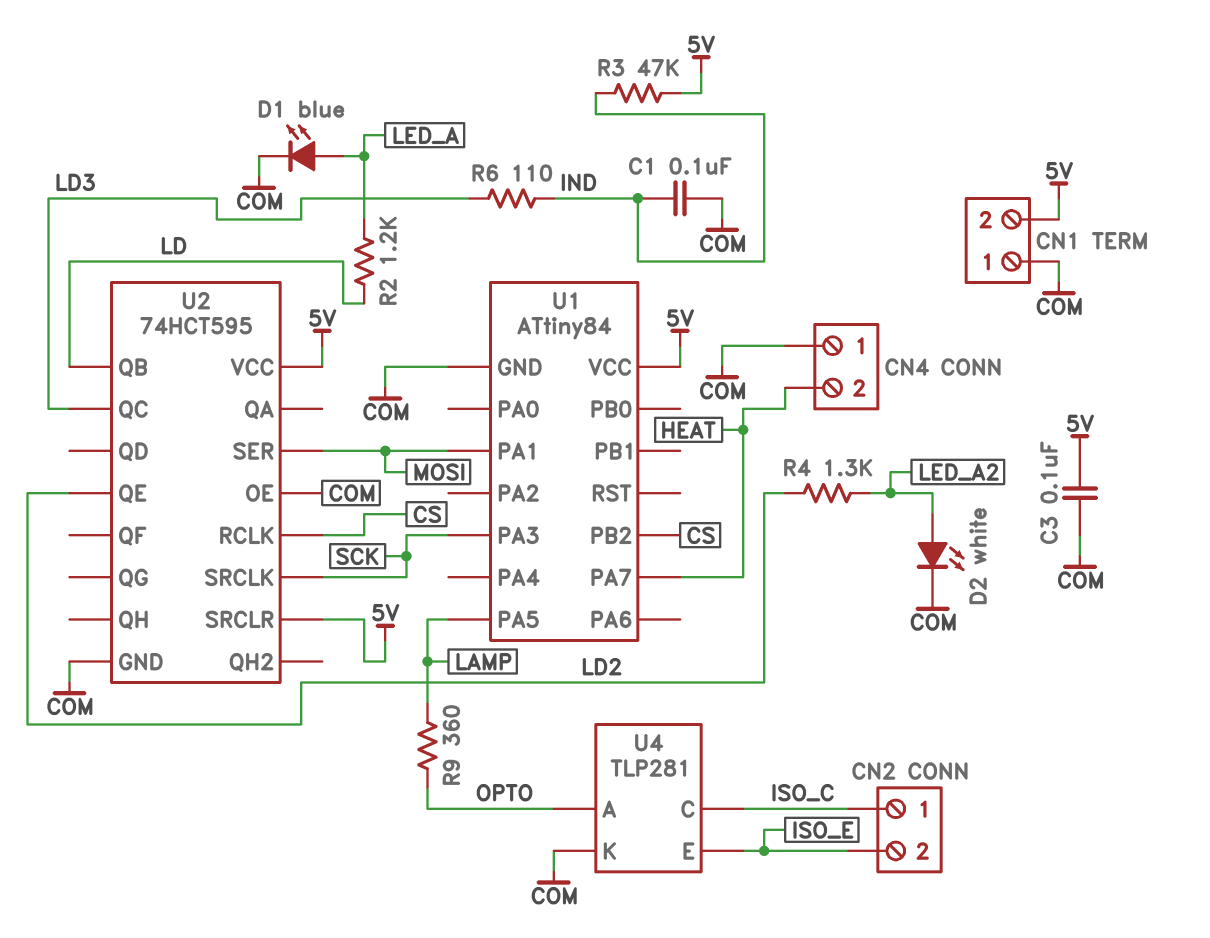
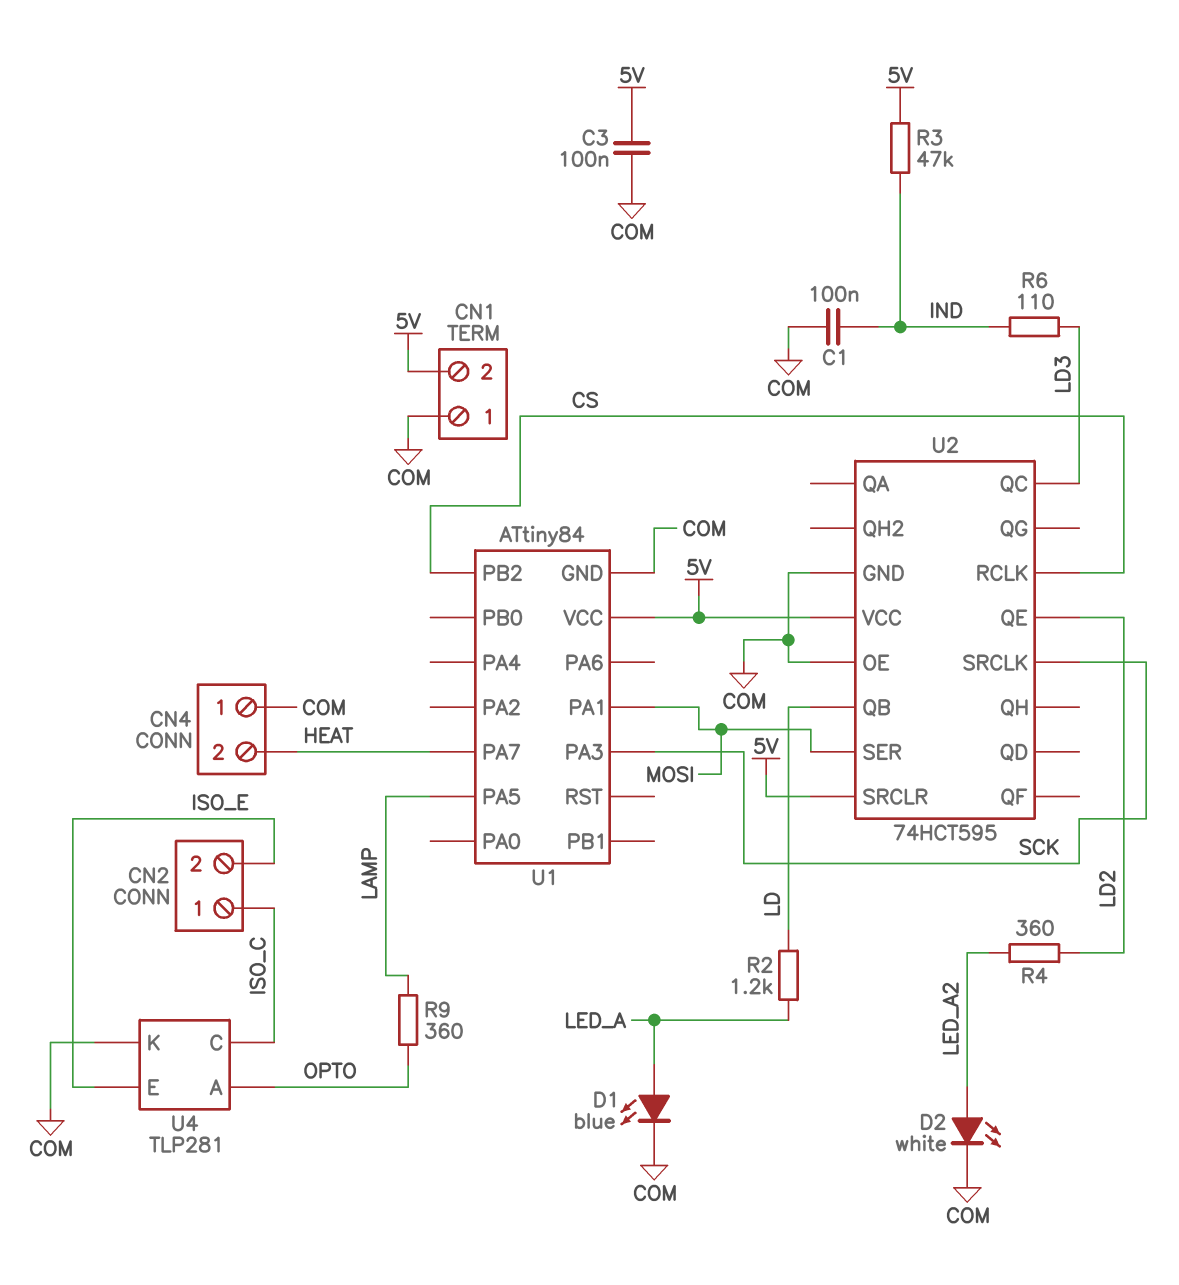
R4: 1.3k (LD2, LED_A2) -> 360 (LD2, LED_A2)

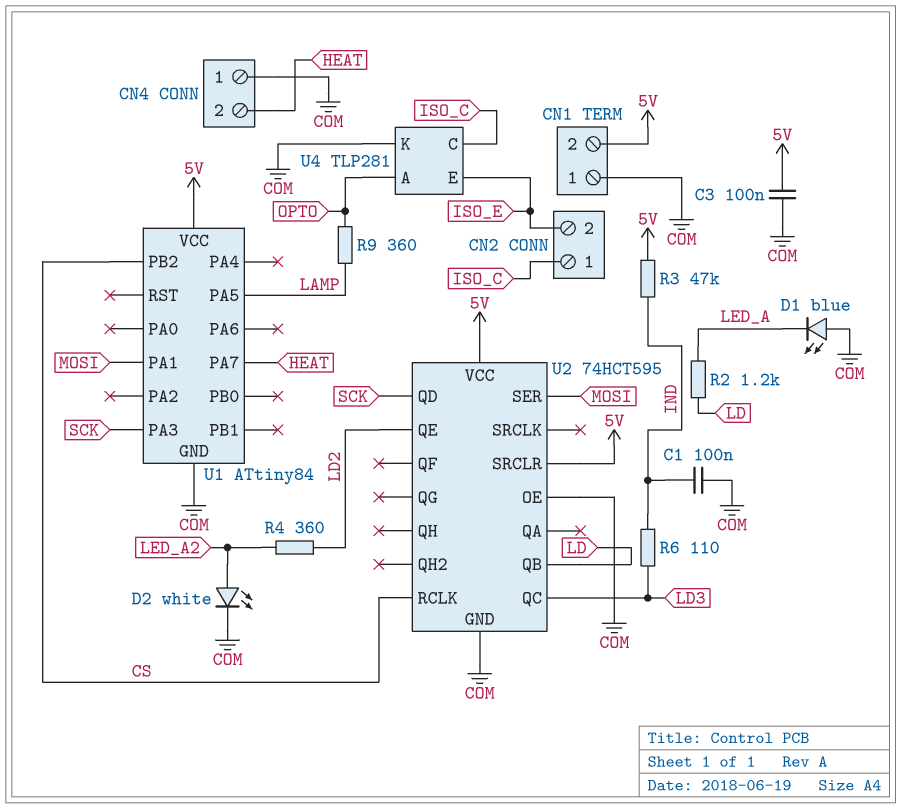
D1: LED blue (A LED_A, K COM) -> LED blue (A COM, K LED_A)
U2 pin QD: none -> SCK
U2 pin SRCLK: SCK -> none

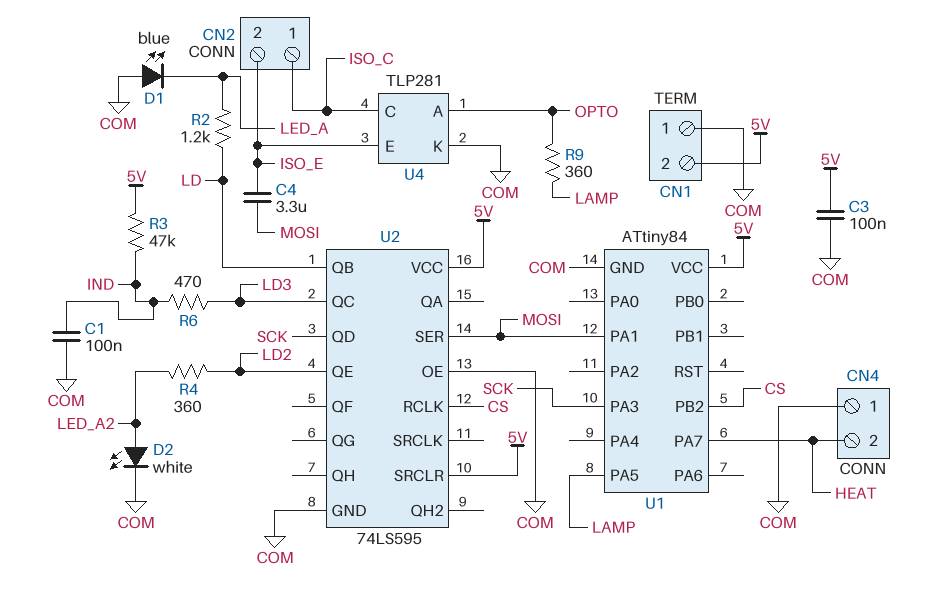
C4: none -> 3.3uF (ISO_E, MOSI)
R6: 110 (IND, LD3) -> 470 (IND, LD3)
U2: 74HCT595 -> 74LS595

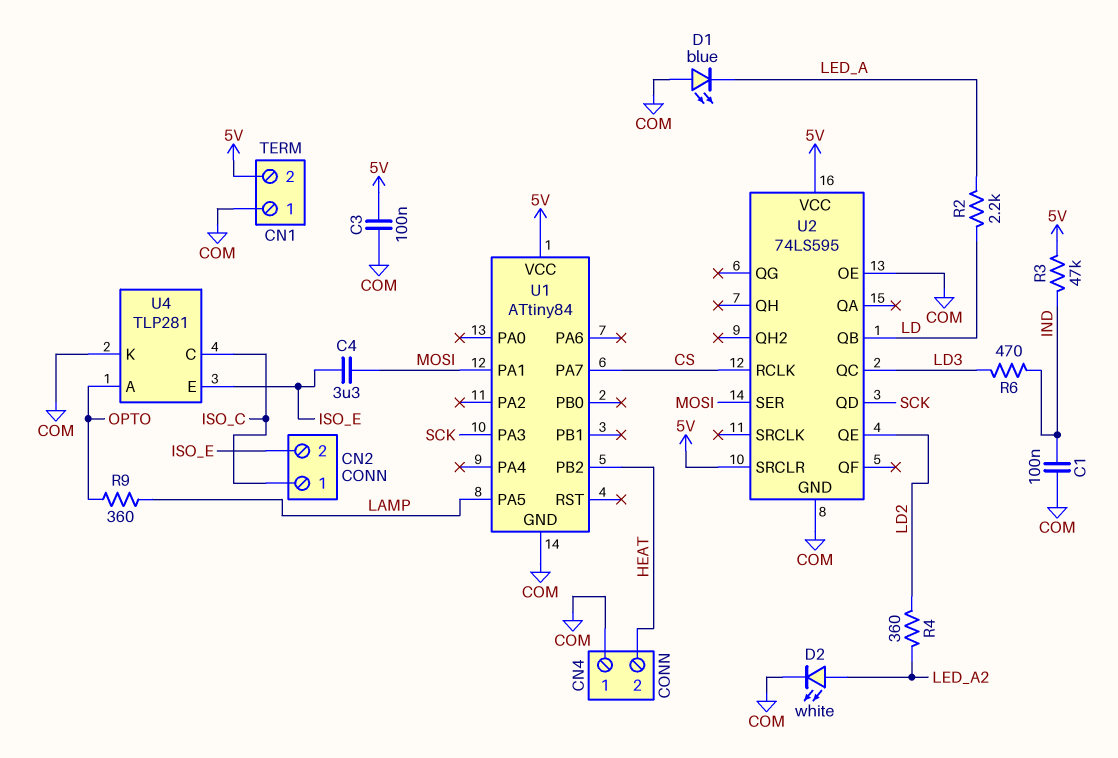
R2: 1.2k (LD, LED_A) -> 2.2k (LD, LED_A)
U1 pin PA7: HEAT -> CS
U1 pin PB2: CS -> HEAT

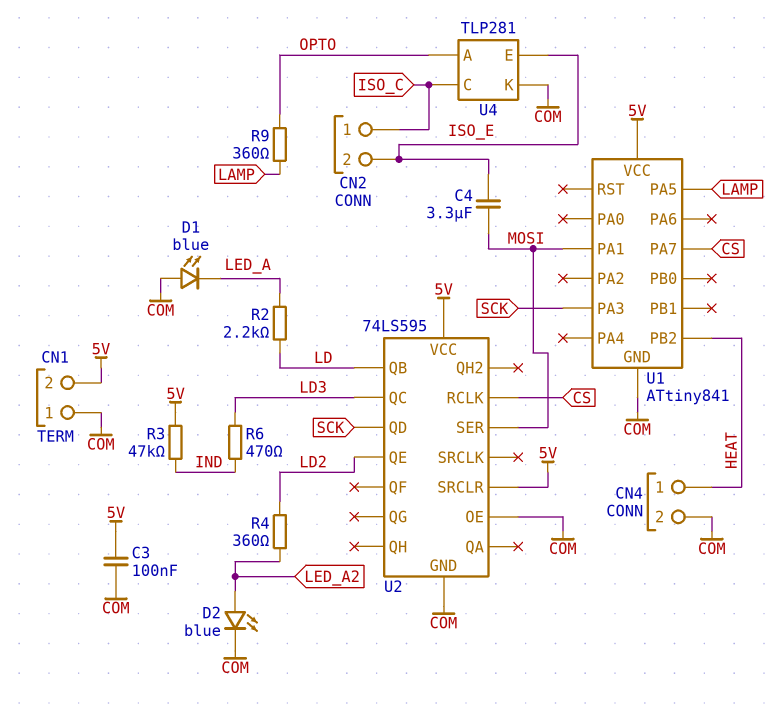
C1: 100nF (COM, IND) -> none
CN4 pin 1: COM -> HEAT
CN4 pin 2: HEAT -> COM
D2: LED white (A LED_A2, K COM) -> LED blue (A LED_A2, K COM)
U1: ATtiny84 -> ATtiny841

